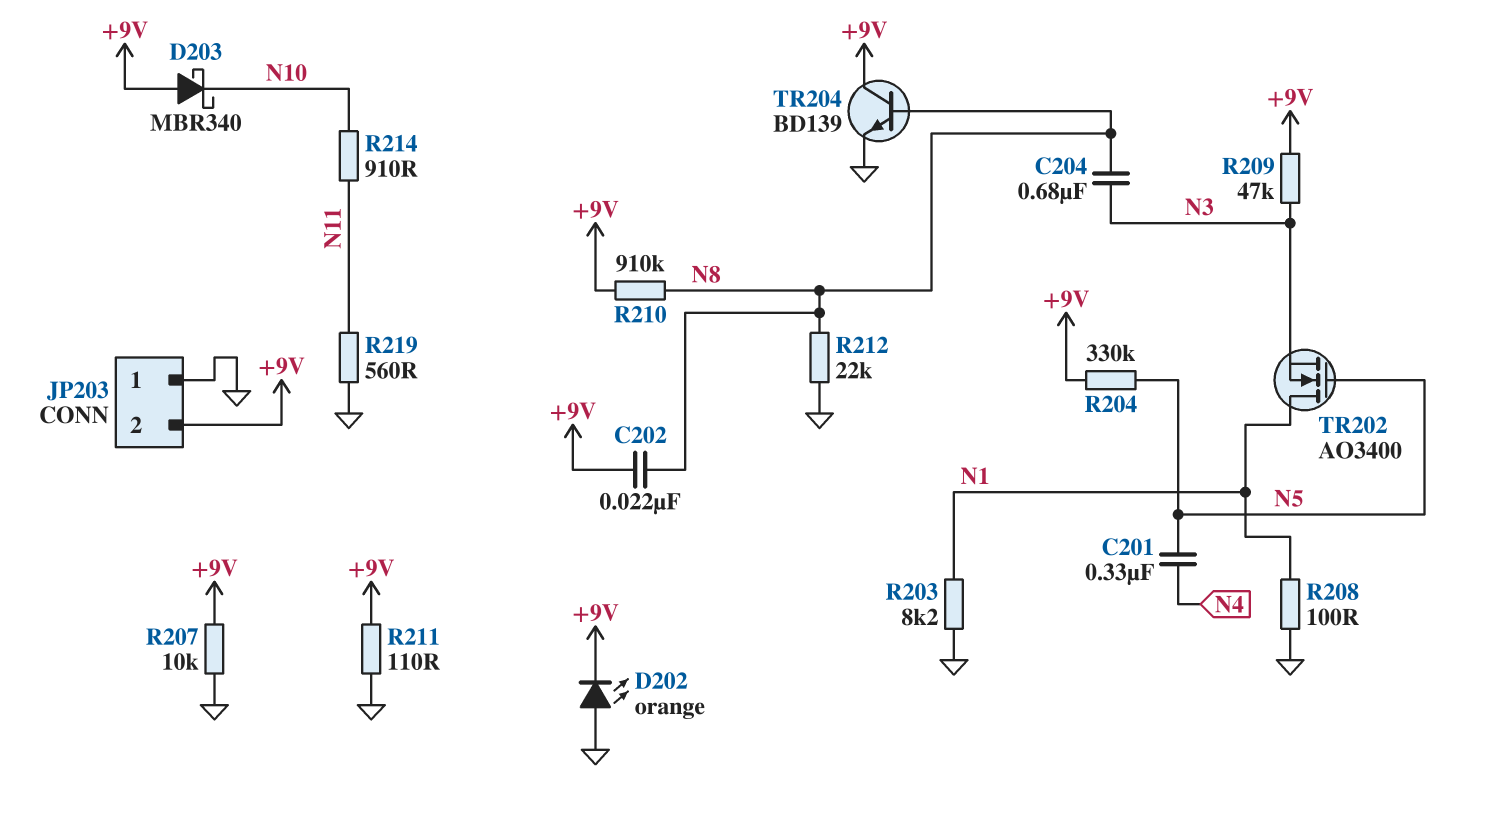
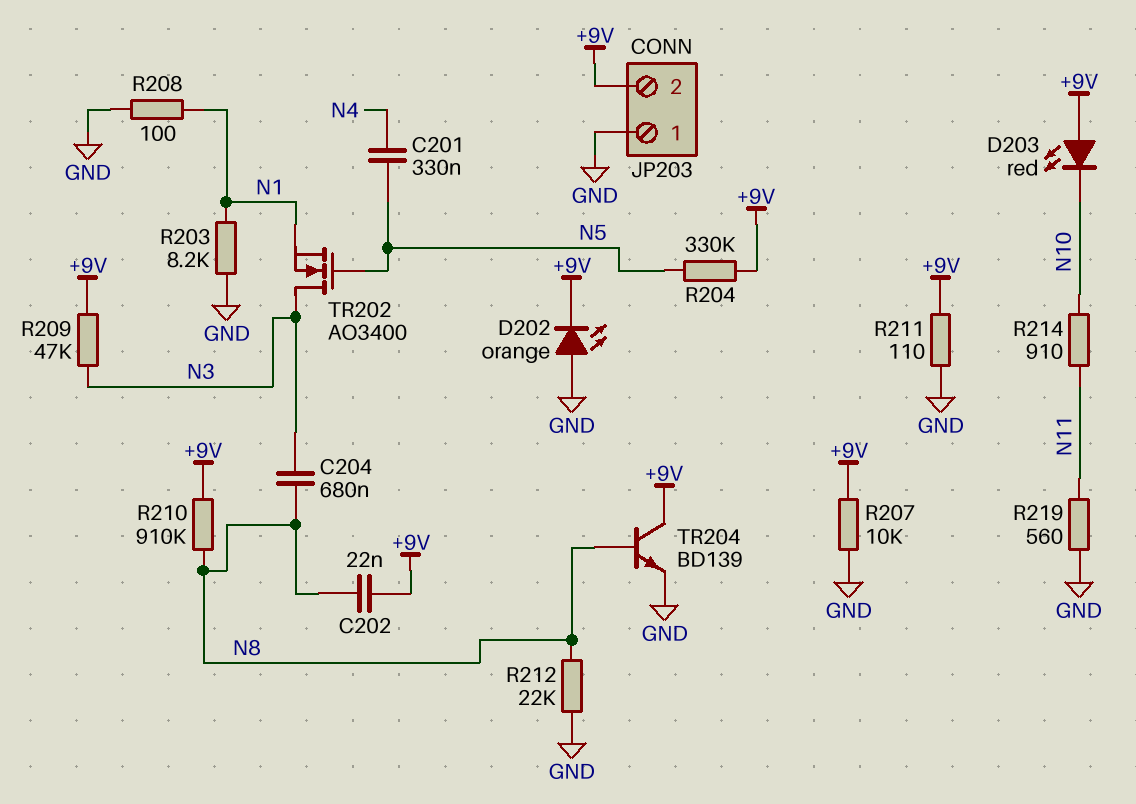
D203: schottky MBR340 (A +9V, K N10) -> LED red (A +9V, K N10)
TR202: NMOS AO3400 (G N5, D N1, S N3) -> NMOS AO3400 (G N5, D N3, S N1)

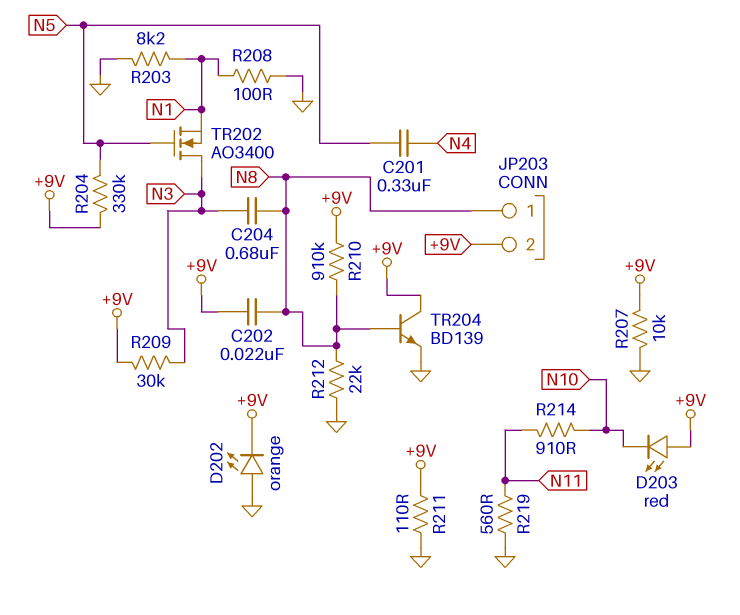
JP203 pin 1: GND -> N8
R209: 47k (+9V, N3) -> 30k (+9V, N3)

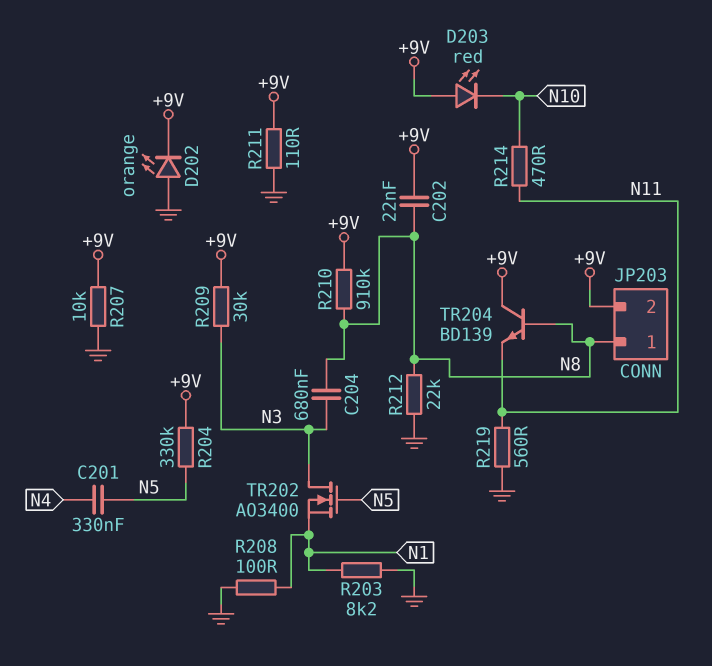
R214: 910 (N10, N11) -> 470 (N10, N11)
TR204: NPN BD139 (B N8, C +9V, E GND) -> NPN BD139 (B N8, C +9V, E N11)

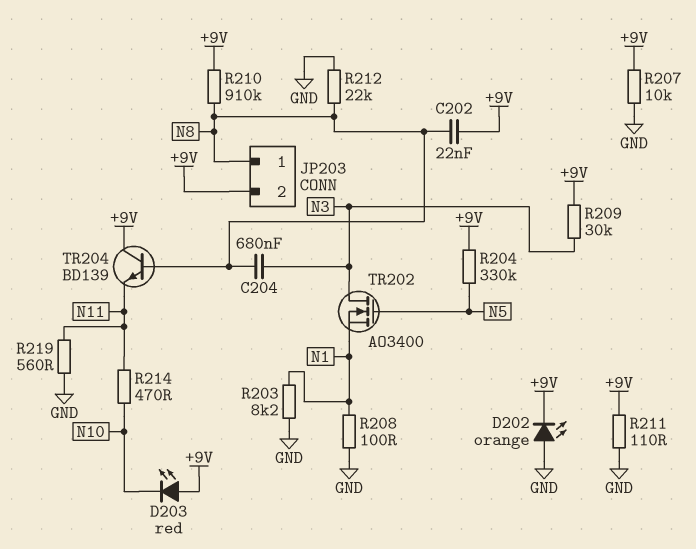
C201: 330nF (N4, N5) -> none

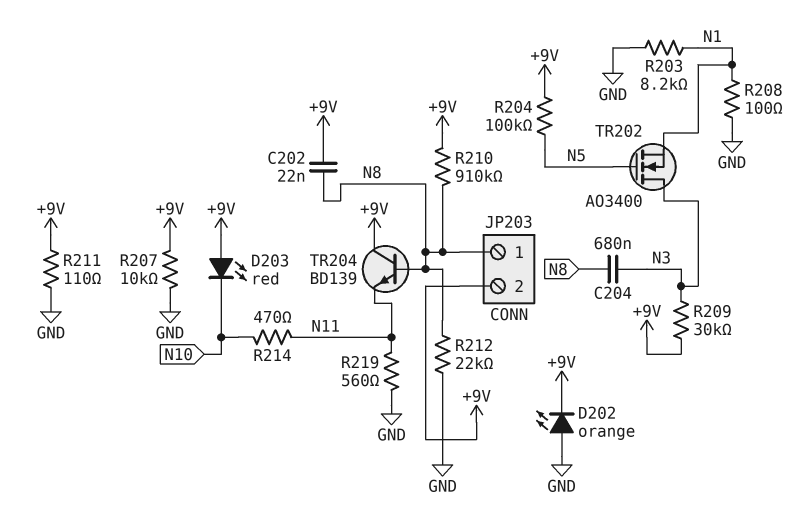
R204: 330k (+9V, N5) -> 100k (+9V, N5)

